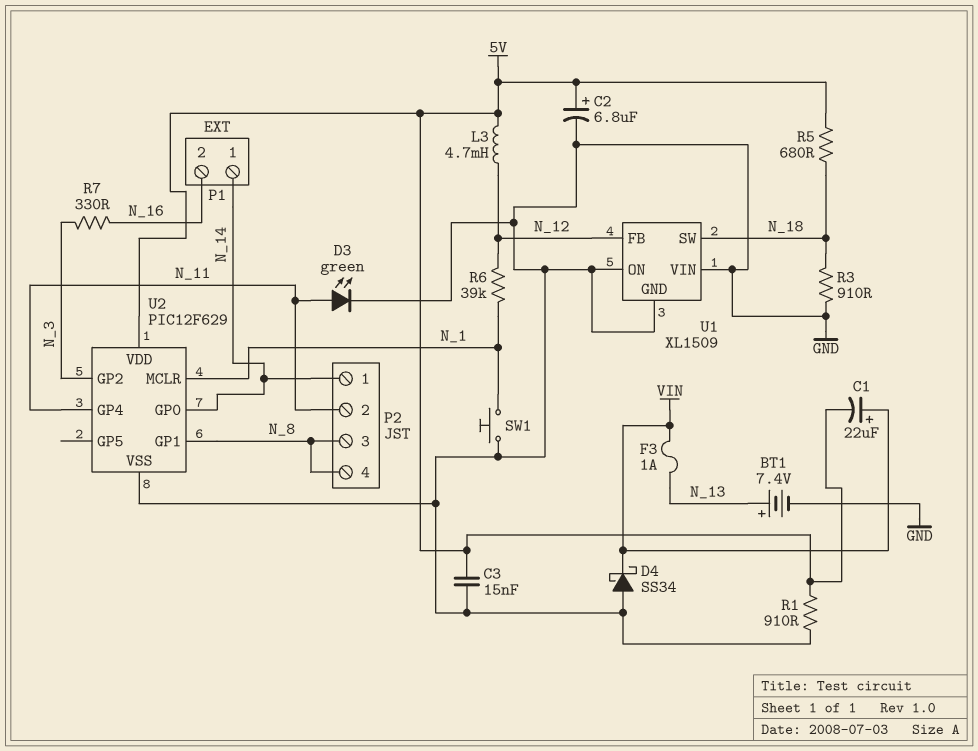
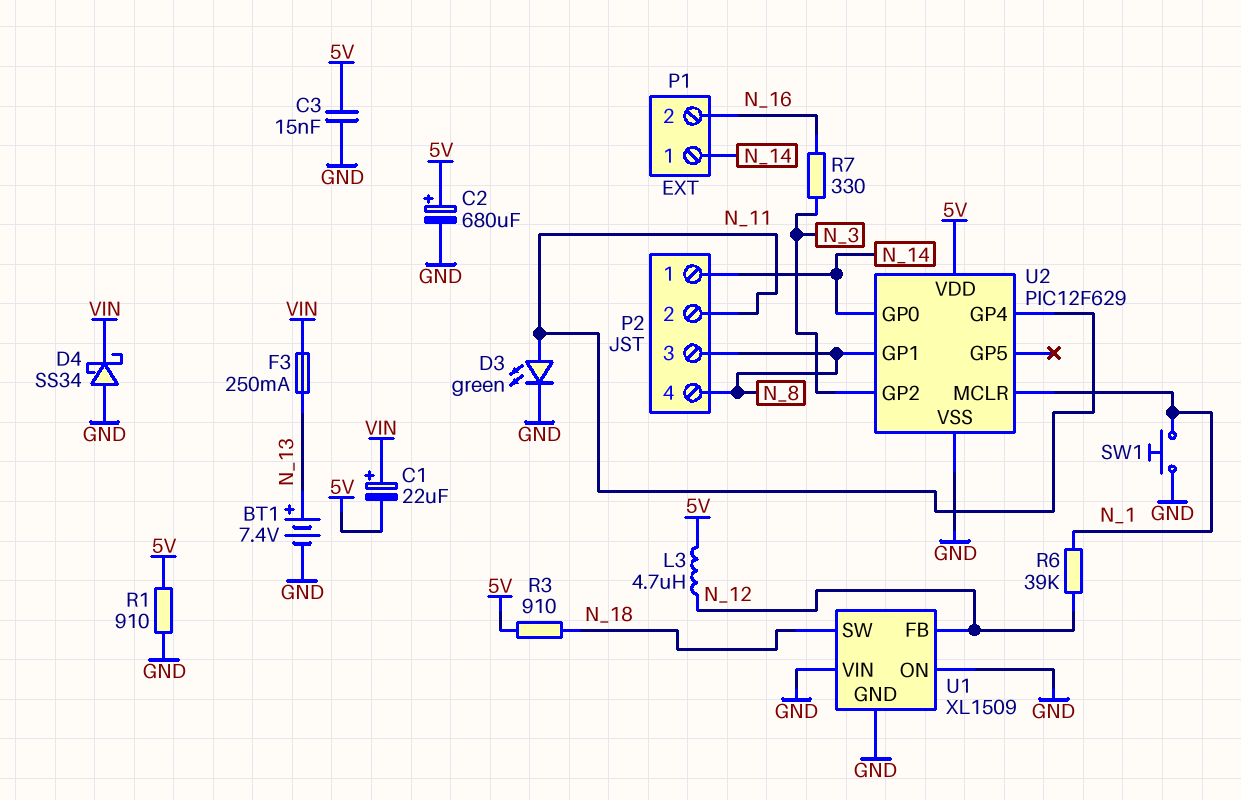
C2: 6.8uF (plus 5V, minus GND) -> 680uF (plus 5V, minus GND)
F3: 1A (N_13, VIN) -> 250mA (N_13, VIN)
L3: 4.7mH (5V, N_12) -> 4.7uH (5V, N_12)
R3: 910 (GND, N_18) -> 910 (5V, N_18)
R5: 680 (5V, N_18) -> none

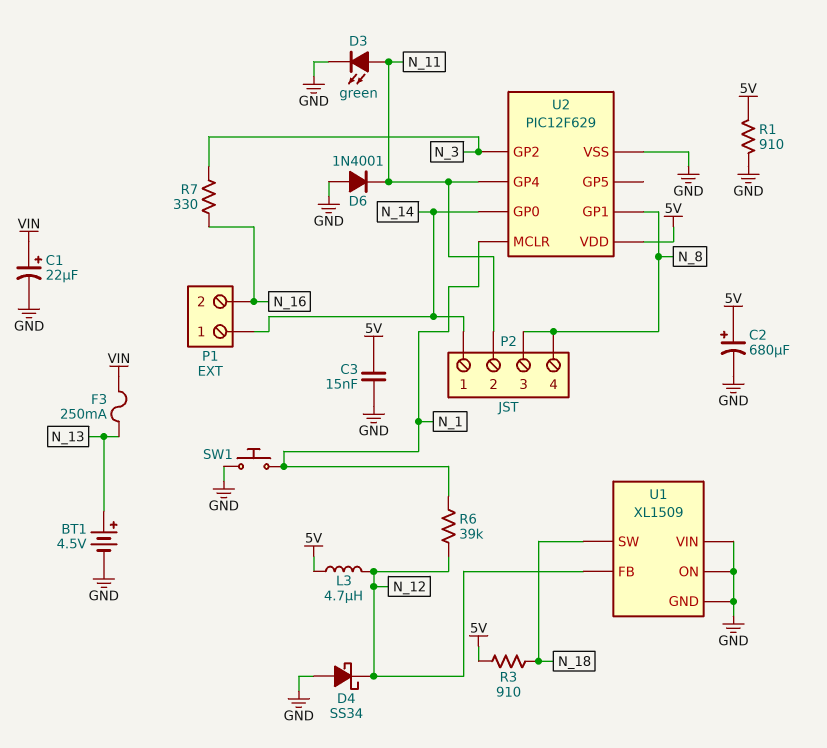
BT1: 7.4V (plus N_13, minus GND) -> 4.5V (plus N_13, minus GND)
C1: 22uF (plus VIN, minus 5V) -> 22uF (plus VIN, minus GND)
D4: schottky SS34 (A GND, K VIN) -> schottky SS34 (A GND, K N_12)
D6: none -> diode 1N4001 (A GND, K N_11)

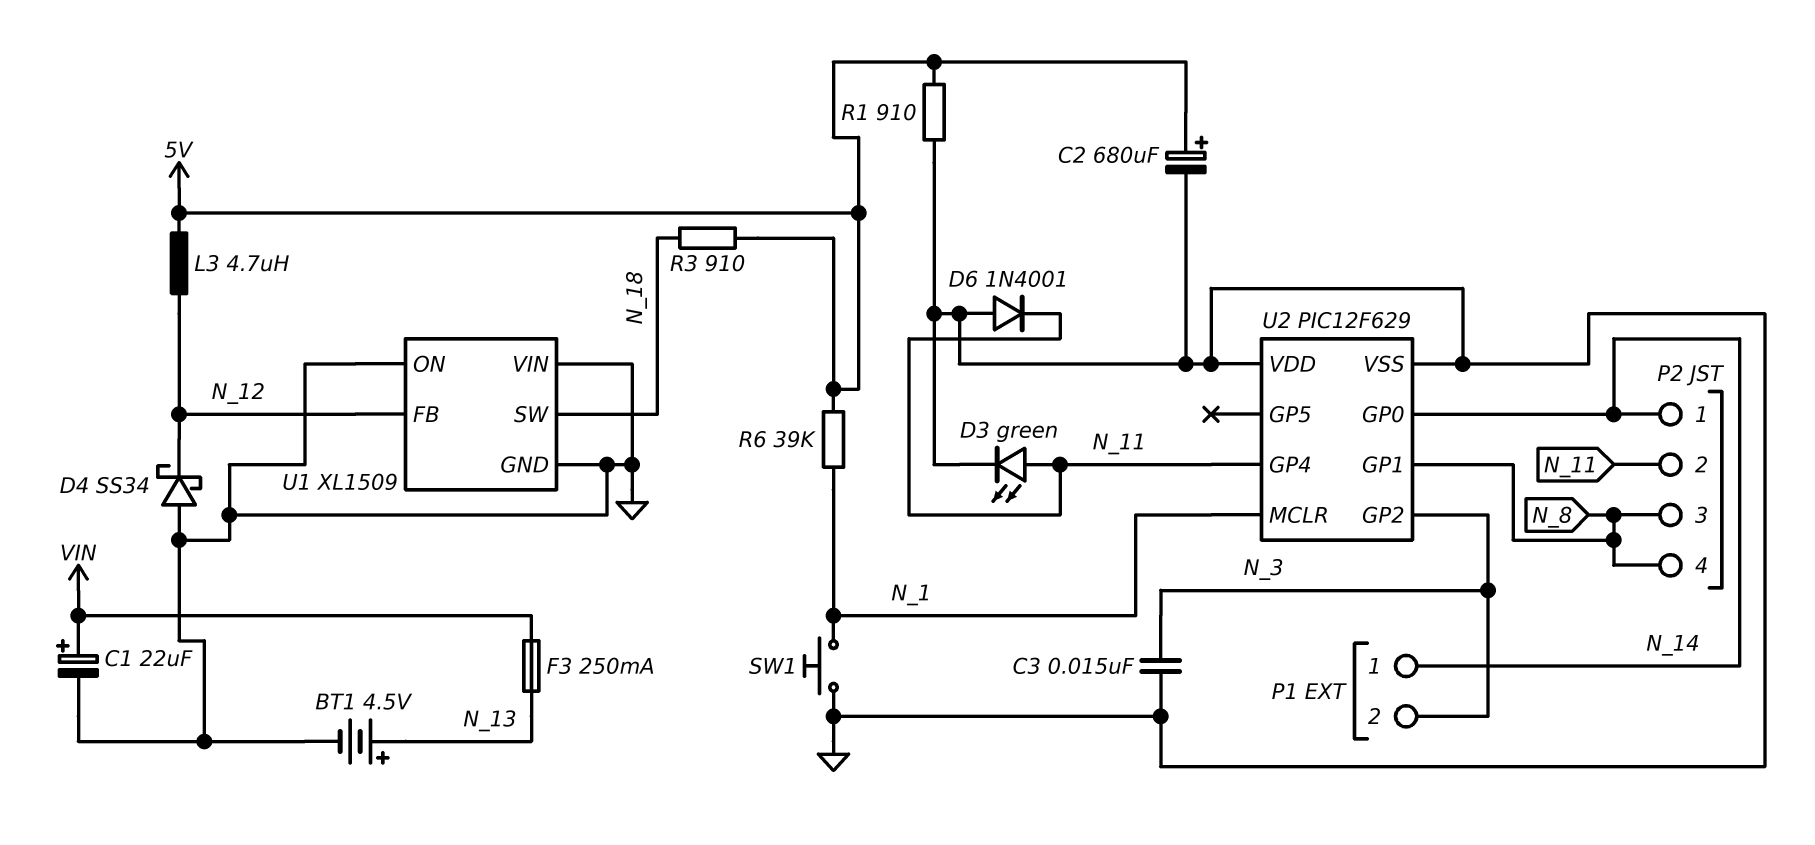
C3: 15nF (5V, GND) -> 15nF (GND, N_3)
P1 pin 2: N_16 -> N_3
R6: 39k (N_1, N_12) -> 39k (5V, N_1)
R7: 330 (N_3, N_16) -> none
U2 pin VDD: 5V -> GND

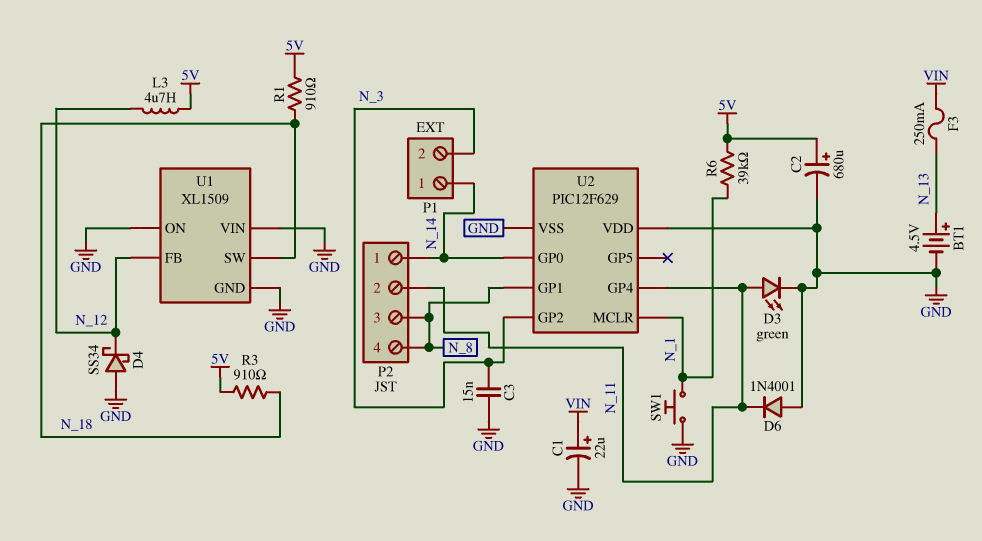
R1: 910 (5V, GND) -> 910 (5V, N_18)

